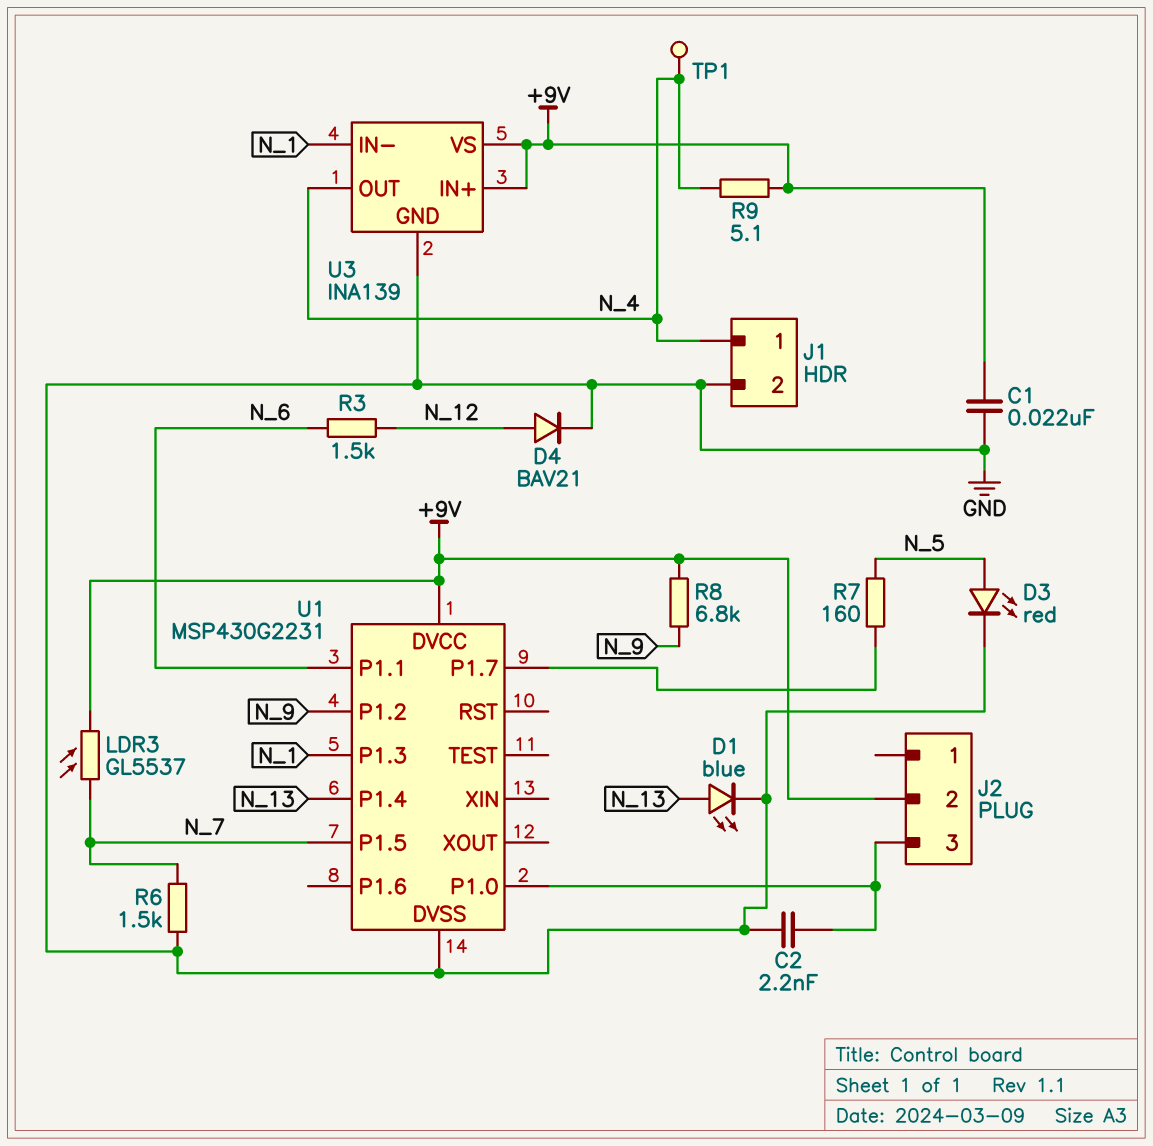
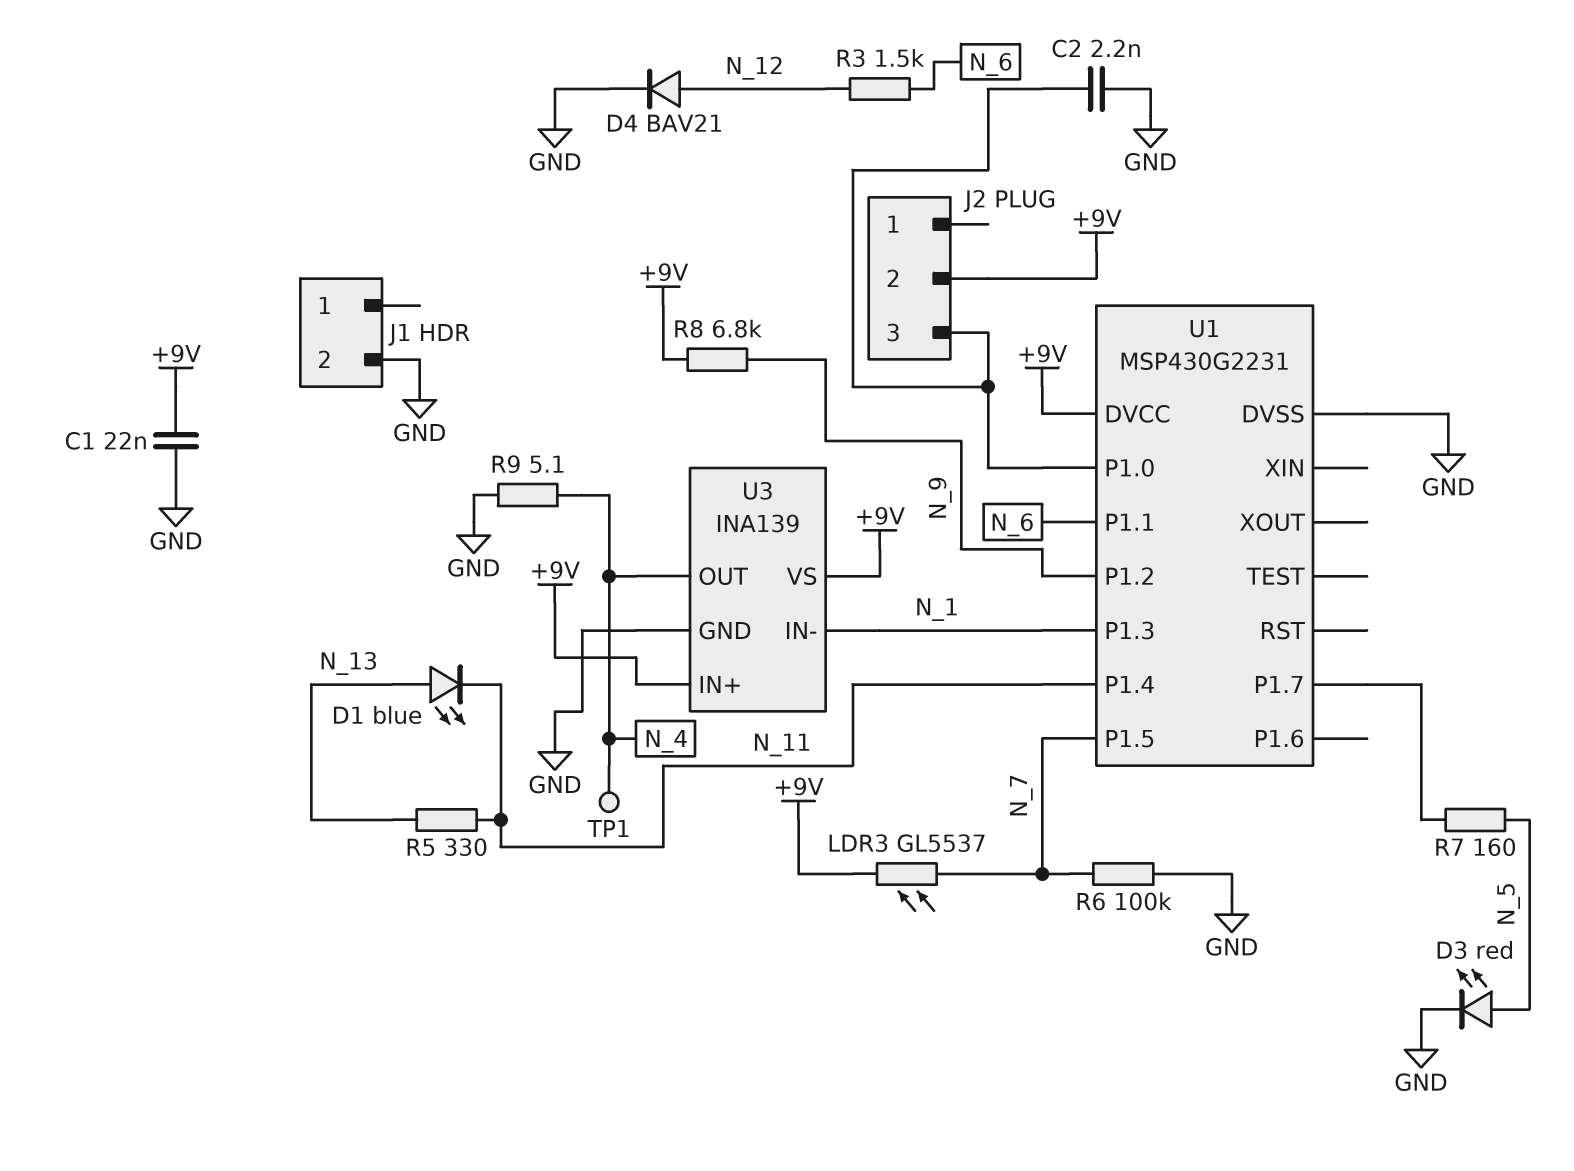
D1: LED blue (A N_13, K GND) -> LED blue (A N_13, K N_11)
J1 pin 1: N_4 -> none
R5: none -> 330 (N_11, N_13)
R6: 1.5k (GND, N_7) -> 100k (GND, N_7)
R9: 5.1 (+9V, N_4) -> 5.1 (GND, N_4)
U1 pin P1.4: N_13 -> N_11

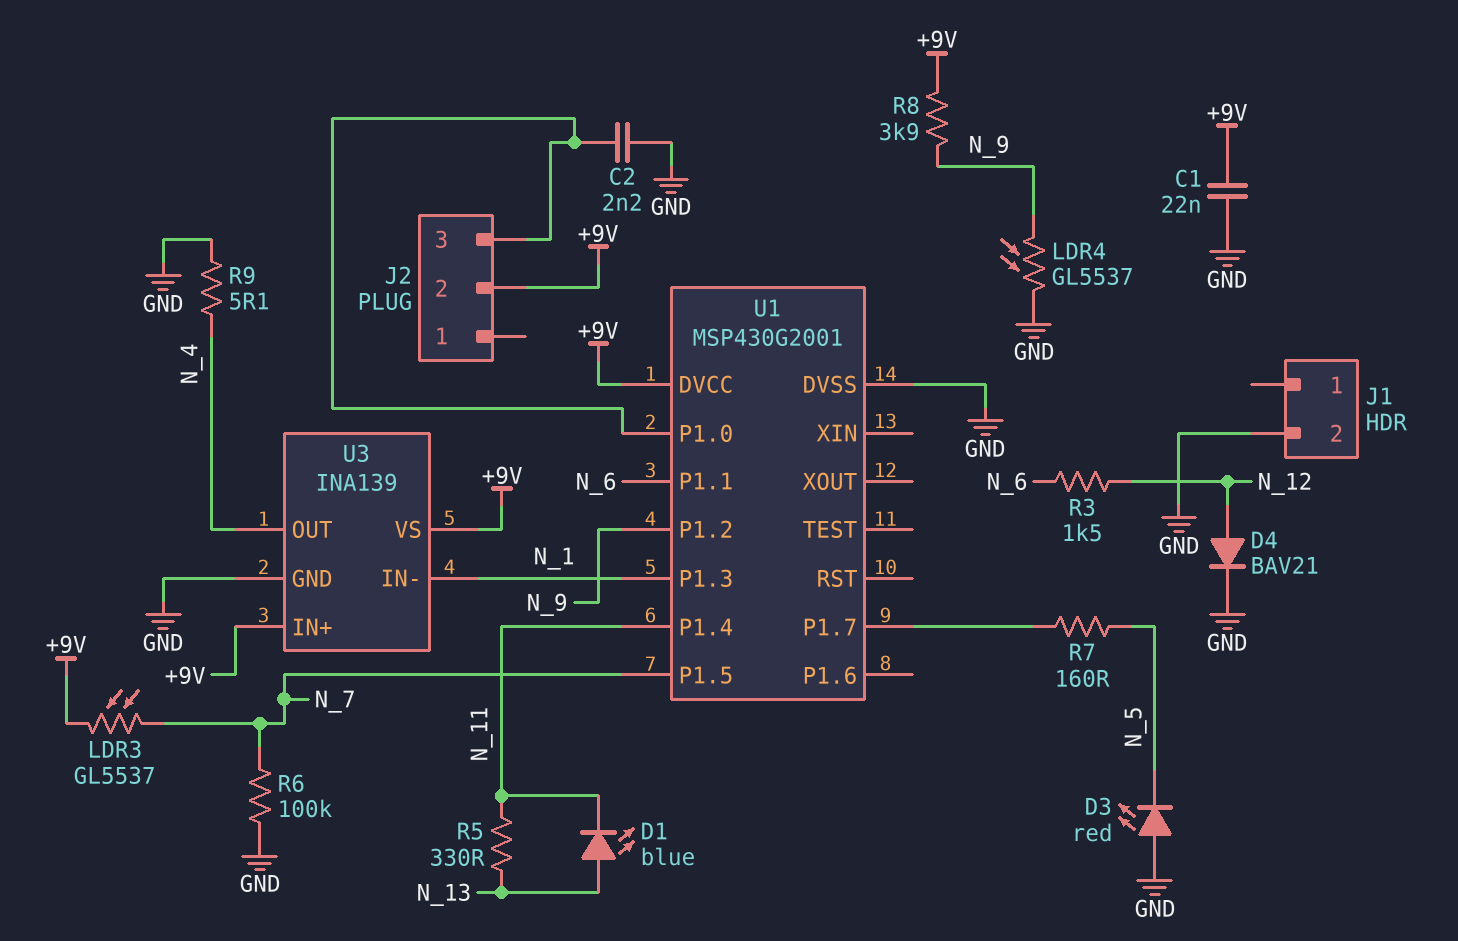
D3: LED red (A N_5, K GND) -> LED red (A GND, K N_5)
LDR4: none -> GL5537 (GND, N_9)
R8: 6.8k (+9V, N_9) -> 3.9k (+9V, N_9)
TP1: test point (N_4) -> none
U1: MSP430G2231 -> MSP430G2001

